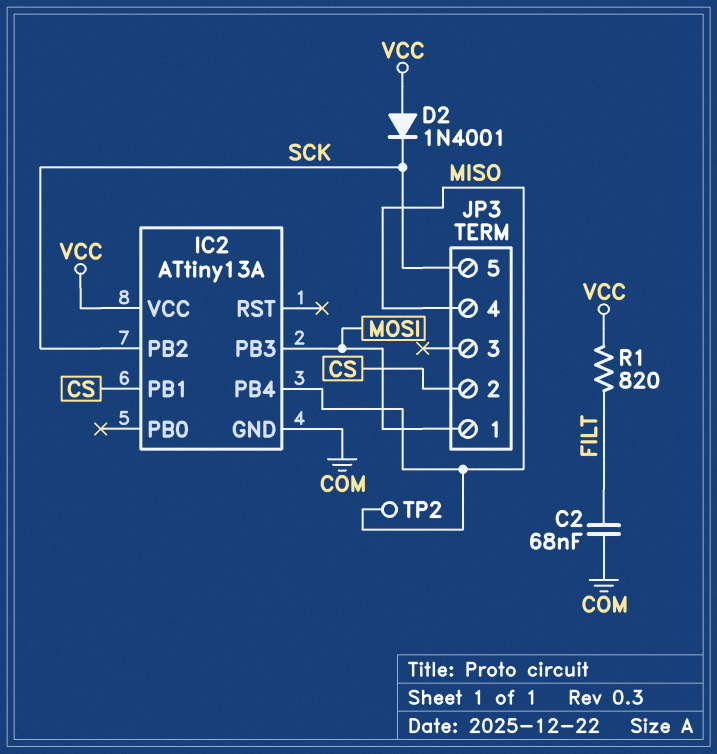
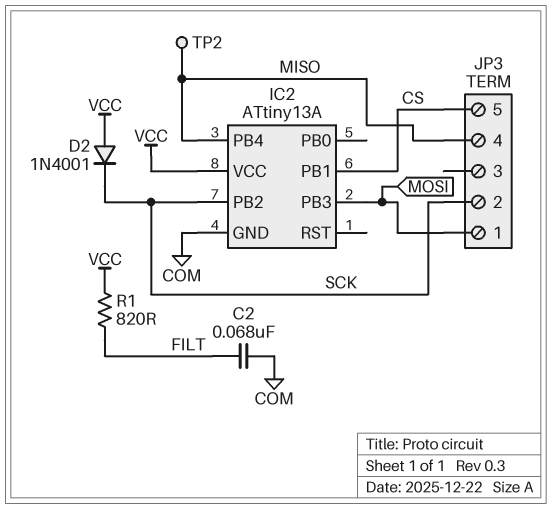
JP3 pin 2: CS -> SCK
JP3 pin 5: SCK -> CS

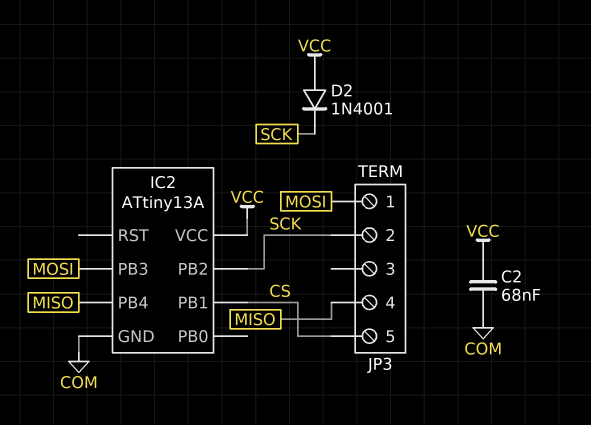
C2: 68nF (COM, FILT) -> 68nF (COM, VCC)
R1: 820 (FILT, VCC) -> none
TP2: test point (MISO) -> none

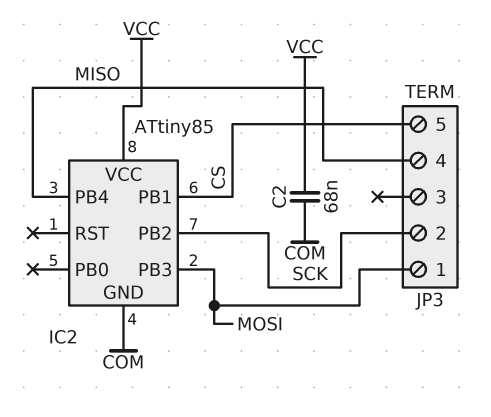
D2: diode 1N4001 (A VCC, K SCK) -> none
IC2: ATtiny13A -> ATtiny85

